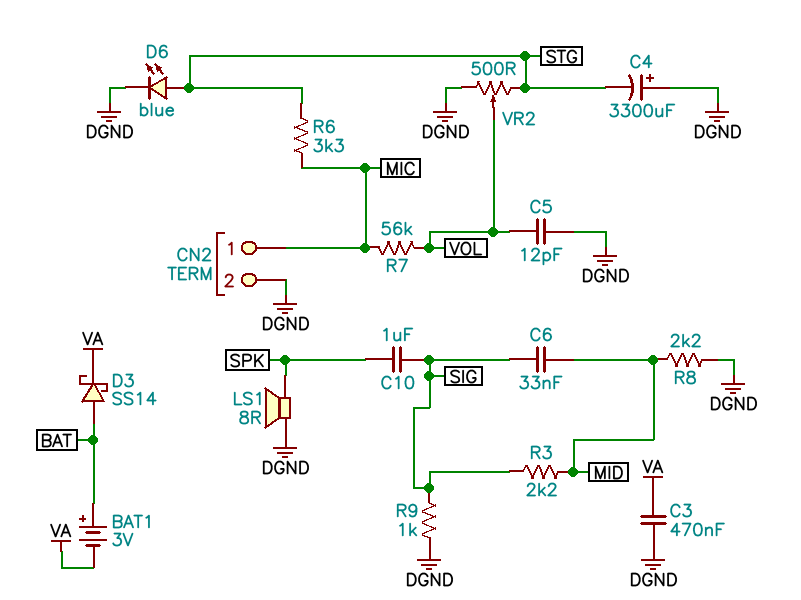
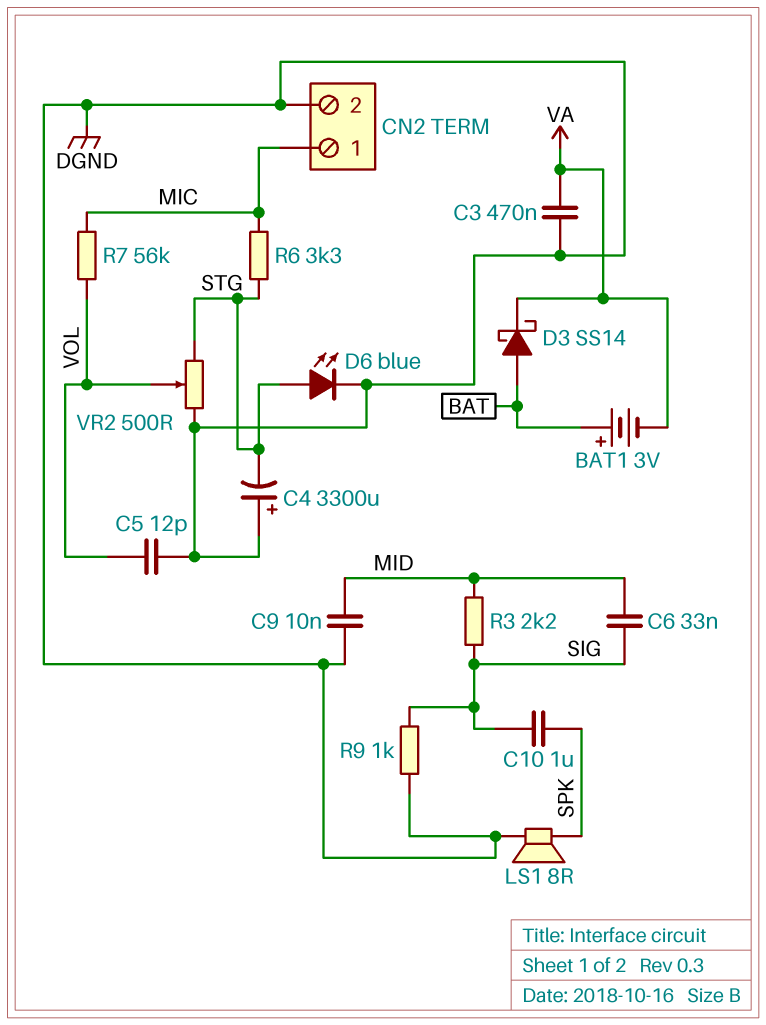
C9: none -> 10nF (DGND, MID)
R8: 2.2k (DGND, MID) -> none

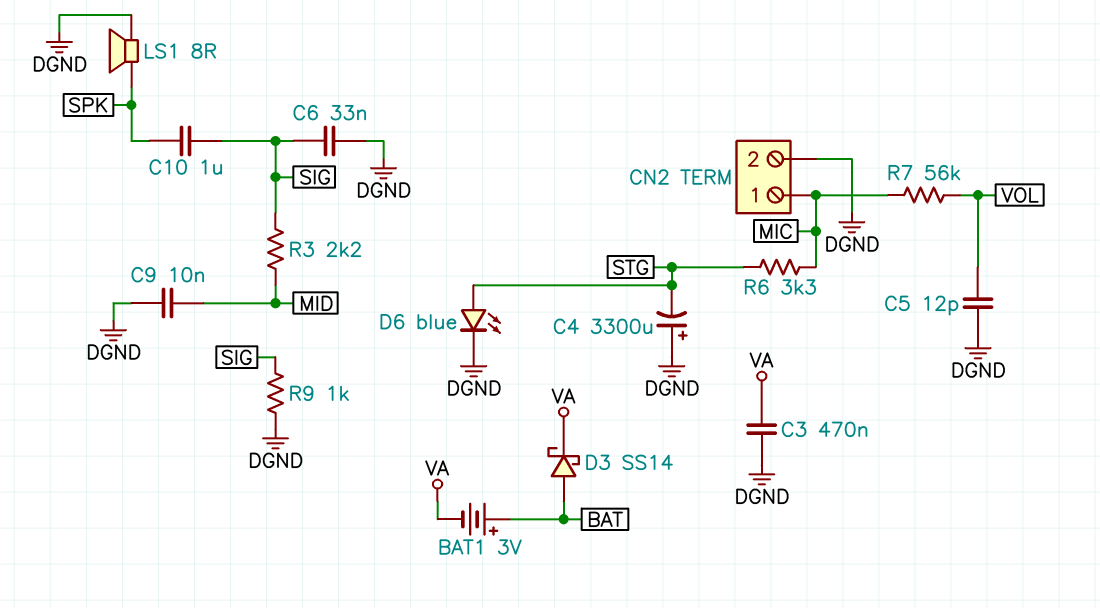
C6: 33nF (MID, SIG) -> 33nF (DGND, SIG)
VR2: 500 (DGND, STG, wiper VOL) -> none

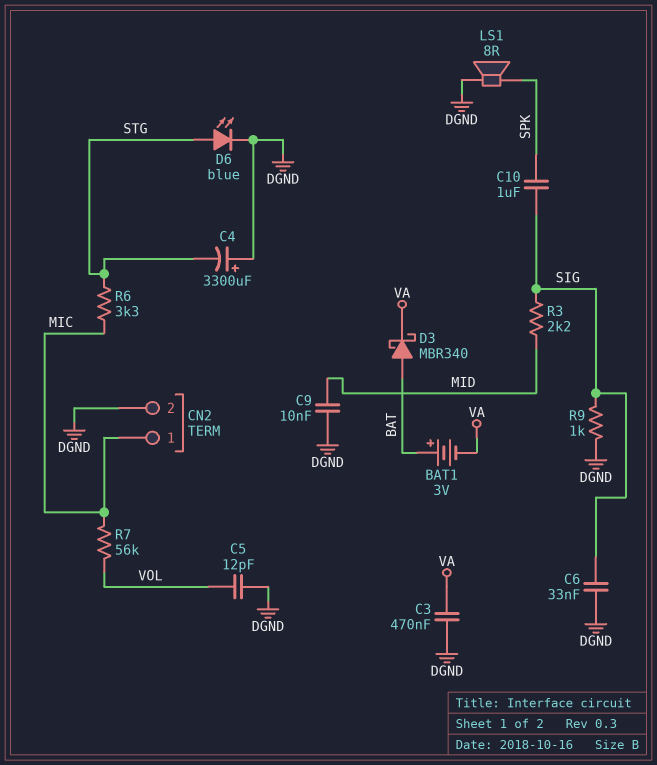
D3: schottky SS14 (A BAT, K VA) -> schottky MBR340 (A BAT, K VA)

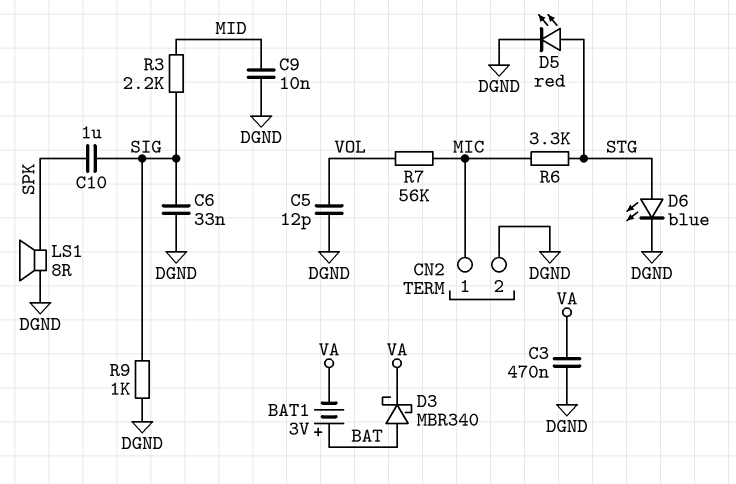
C4: 3300uF (plus DGND, minus STG) -> none
D5: none -> LED red (A STG, K DGND)

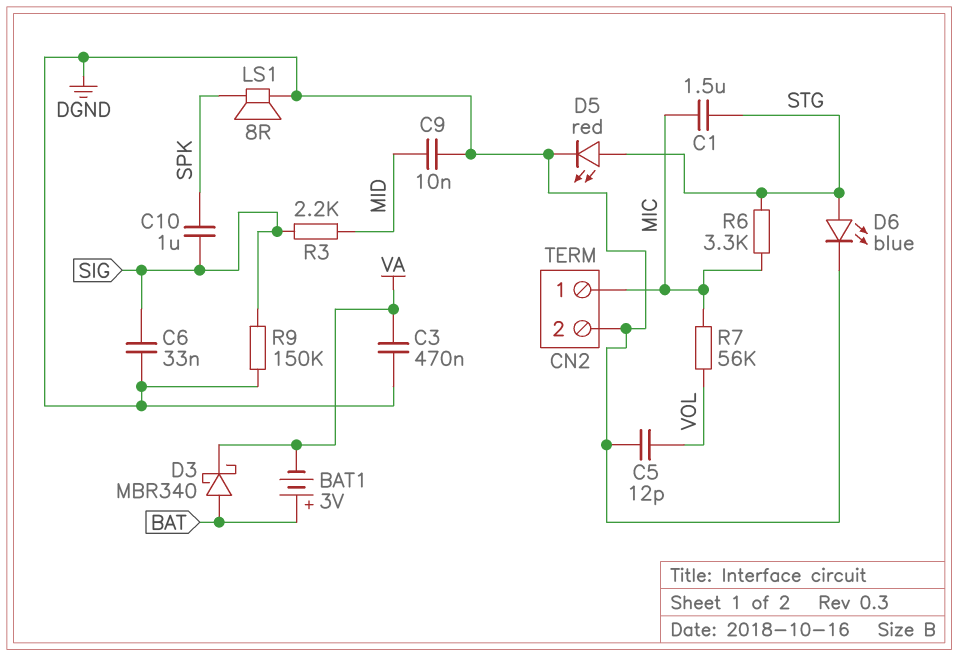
C1: none -> 1.5uF (MIC, STG)
R9: 1k (DGND, SIG) -> 150k (DGND, SIG)

